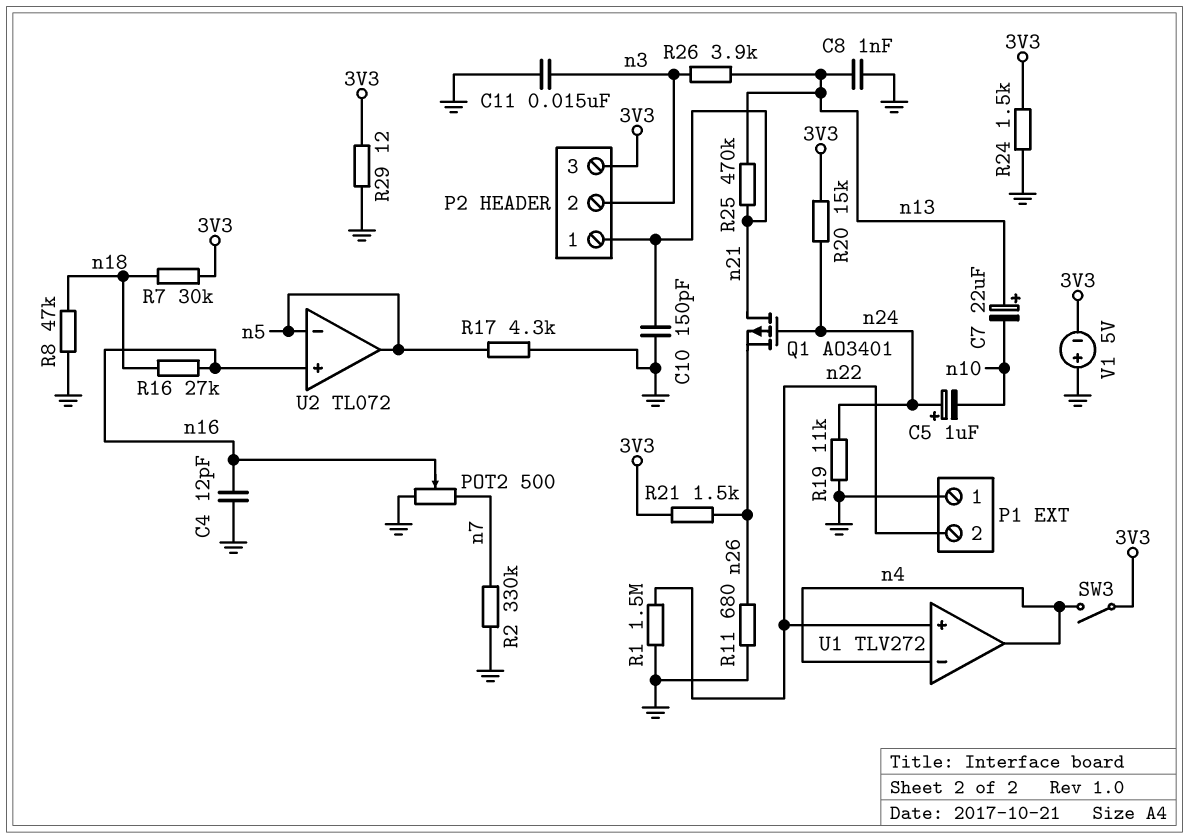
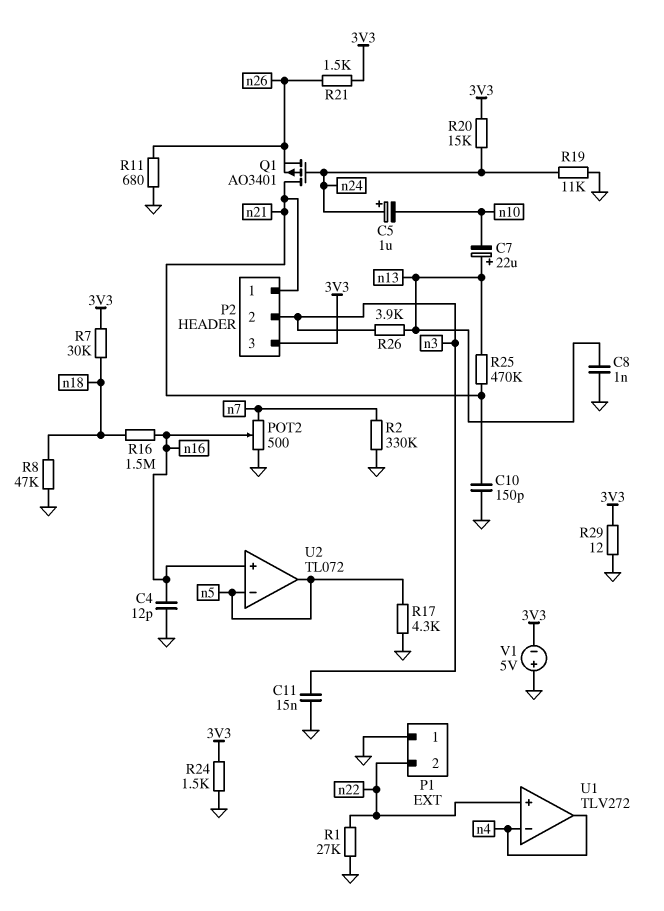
R1: 1.5M (GND, n22) -> 27k (GND, n22)
R16: 27k (n16, n18) -> 1.5M (n16, n18)
SW3: switch (3V3, n4) -> none

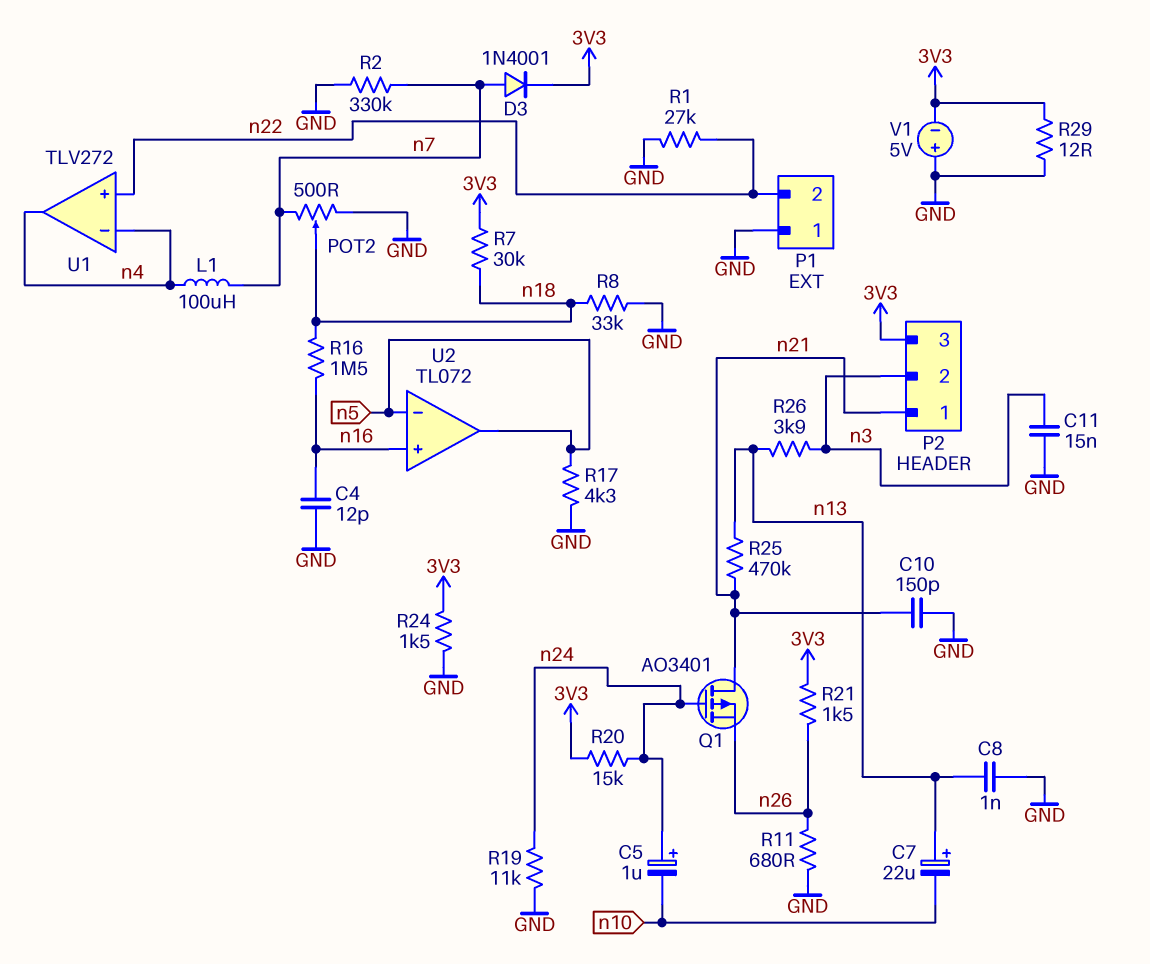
D3: none -> diode 1N4001 (A n7, K 3V3)
L1: none -> 100uH (n4, n7)
POT2: 500 (GND, n7, wiper n16) -> 500 (GND, n7, wiper n18)
R8: 47k (GND, n18) -> 33k (GND, n18)

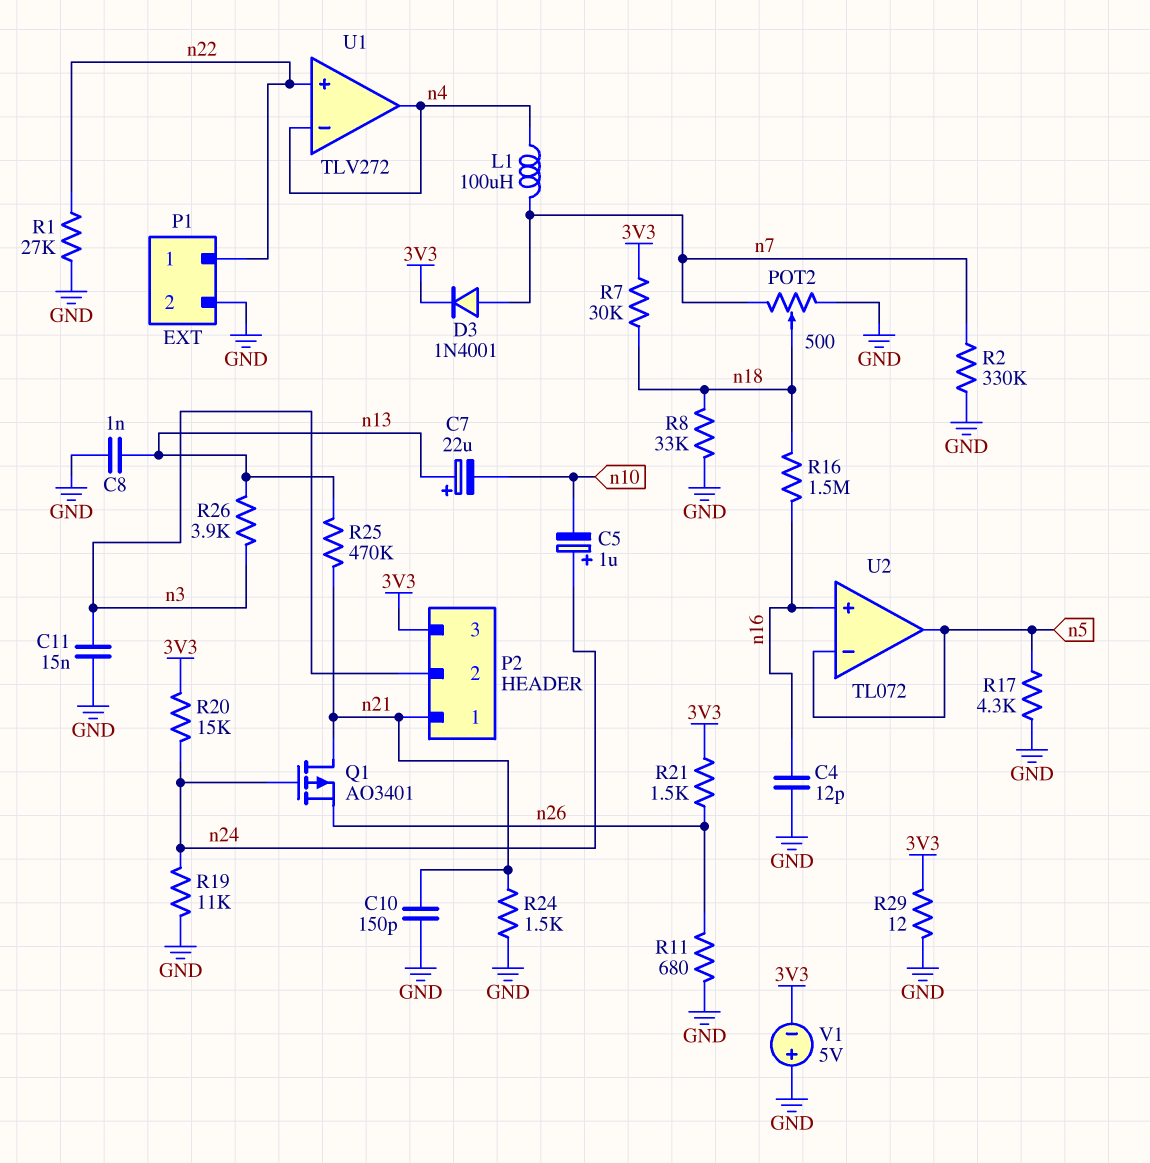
P1 pin 1: GND -> n22
P1 pin 2: n22 -> GND
R24: 1.5k (3V3, GND) -> 1.5k (GND, n21)

